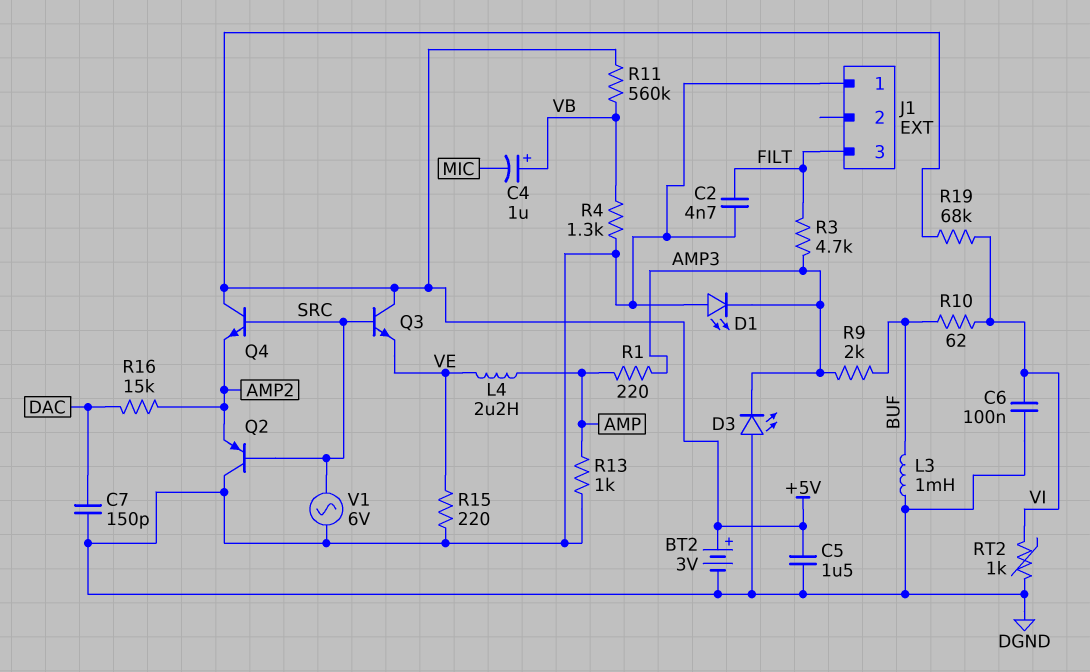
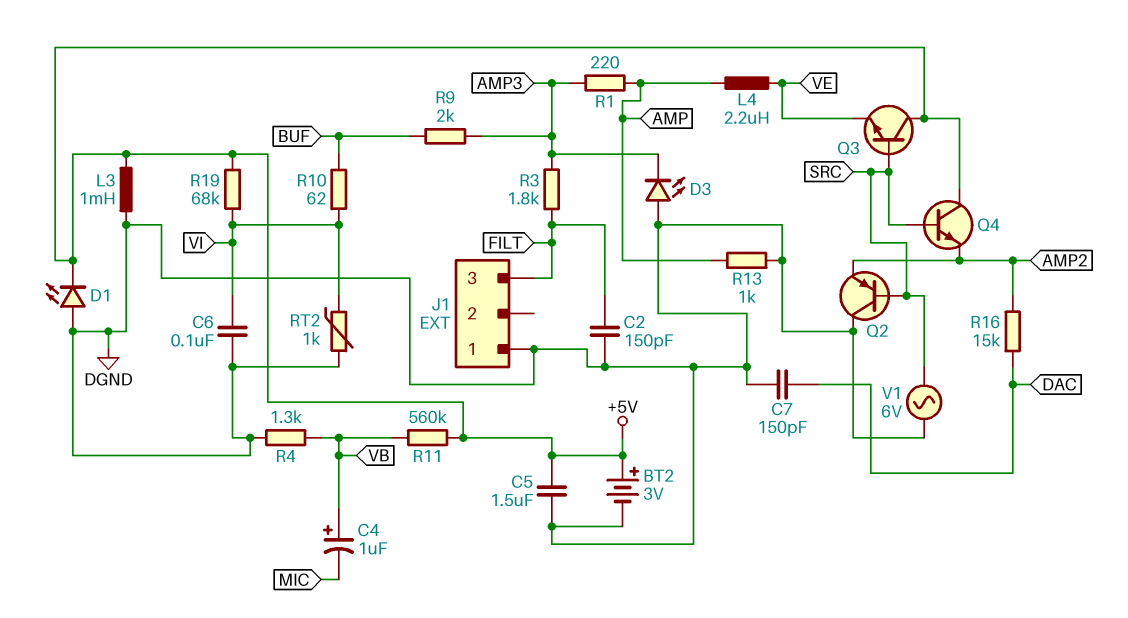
C2: 4.7nF (DGND, FILT) -> 150pF (DGND, FILT)
D1: LED (A DGND, K AMP3) -> LED (A DGND, K +5V)
L3: 1mH (BUF, DGND) -> 1mH (+5V, DGND)
R3: 4.7k (AMP3, FILT) -> 1.8k (AMP3, FILT)
R15: 220 (DGND, VE) -> none

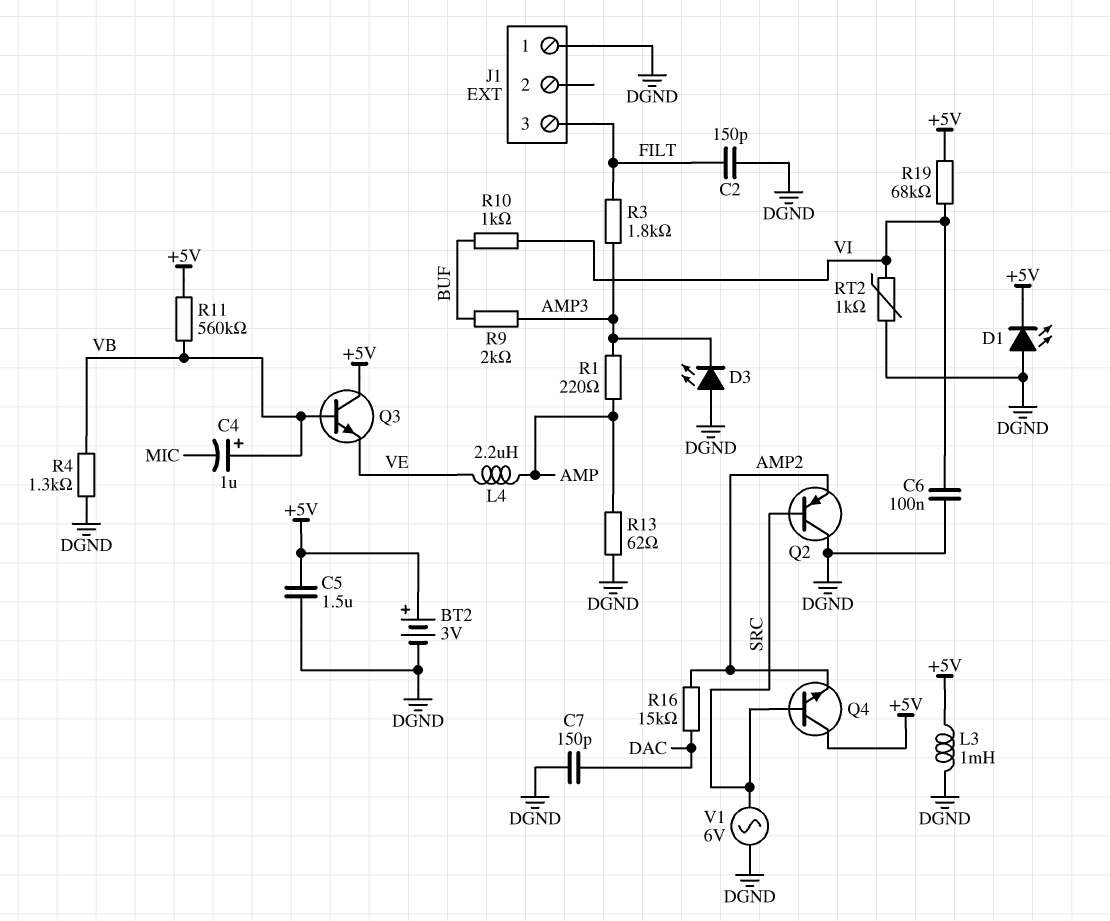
Q3: NPN (B SRC, C +5V, E VE) -> NPN (B VB, C +5V, E VE)
R10: 62 (BUF, VI) -> 1k (BUF, VI)
R13: 1k (AMP, DGND) -> 62 (AMP, DGND)

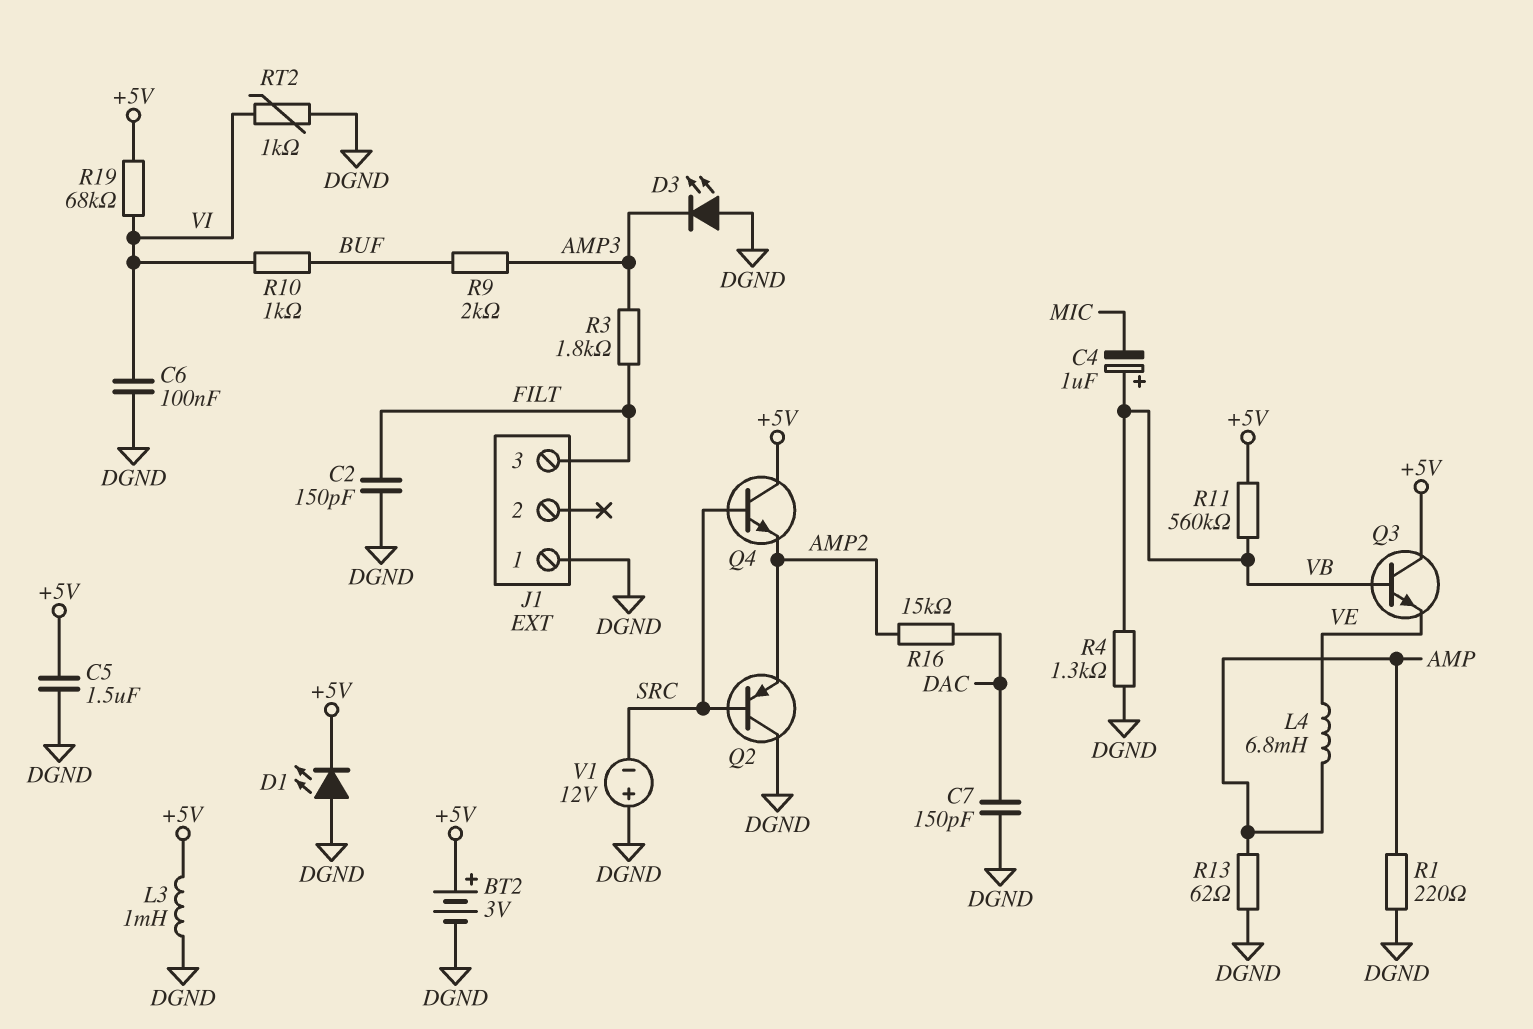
L4: 2.2uH (AMP, VE) -> 6.8mH (AMP, VE)
R1: 220 (AMP, AMP3) -> 220 (AMP, DGND)
V1: AC 6V (DGND, SRC) -> 12V (plus DGND, minus SRC)

